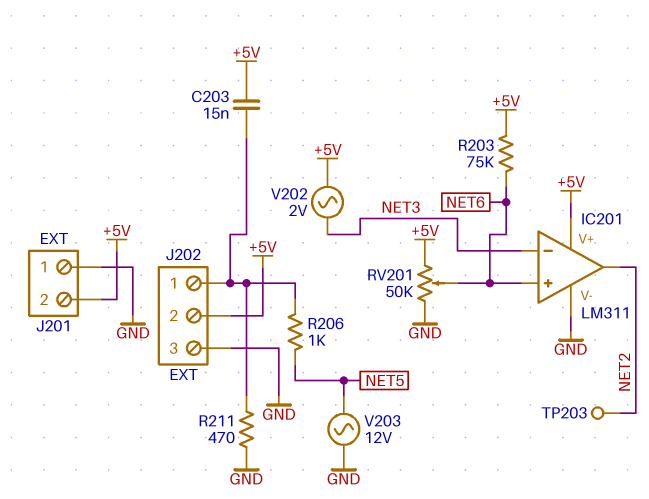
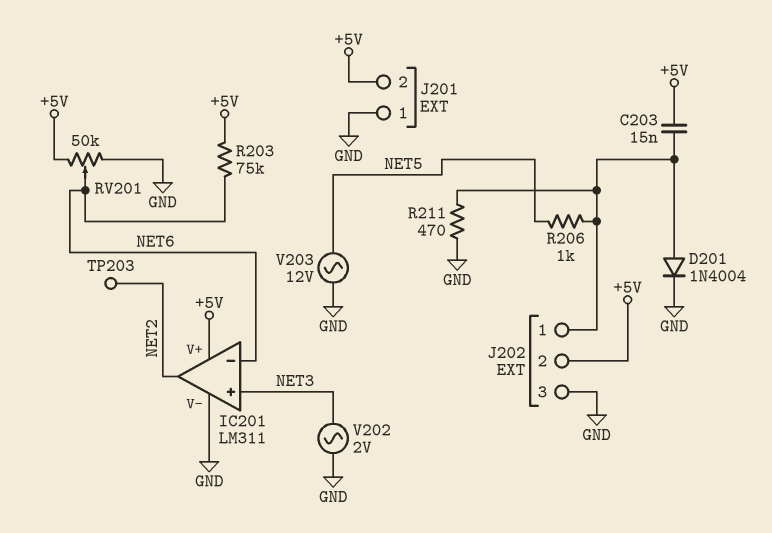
D201: none -> diode 1N4004 (A J202/1, K GND)
IC201 pin in+: NET6 -> NET3
IC201 pin in-: NET3 -> NET6
V202: AC 2V (+5V, NET3) -> AC 2V (GND, NET3)

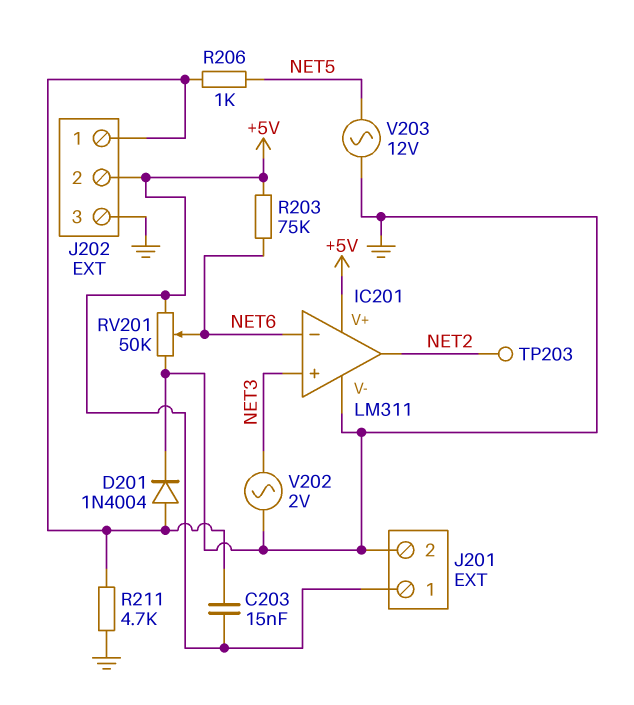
J201 pin 1: GND -> +5V
J201 pin 2: +5V -> GND
R211: 470 (GND, J202/1) -> 4.7k (GND, J202/1)

